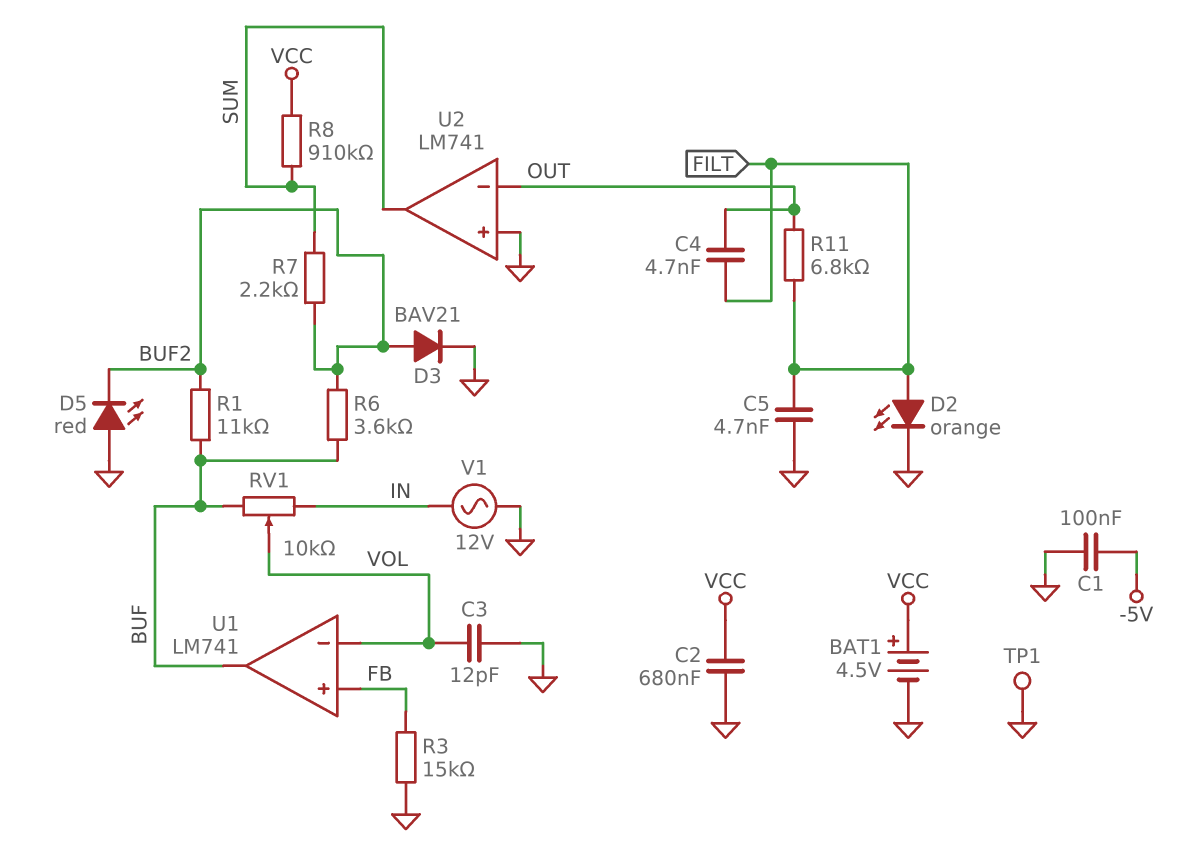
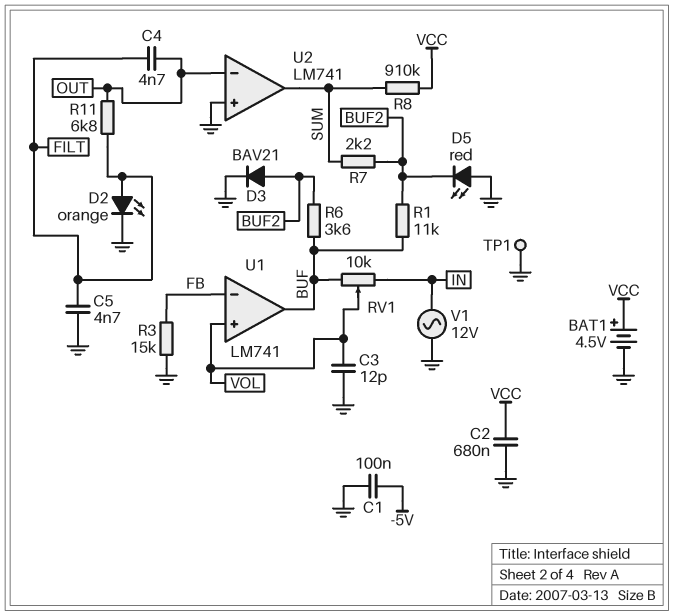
U1 pin in+: FB -> VOL
U1 pin in-: VOL -> FB

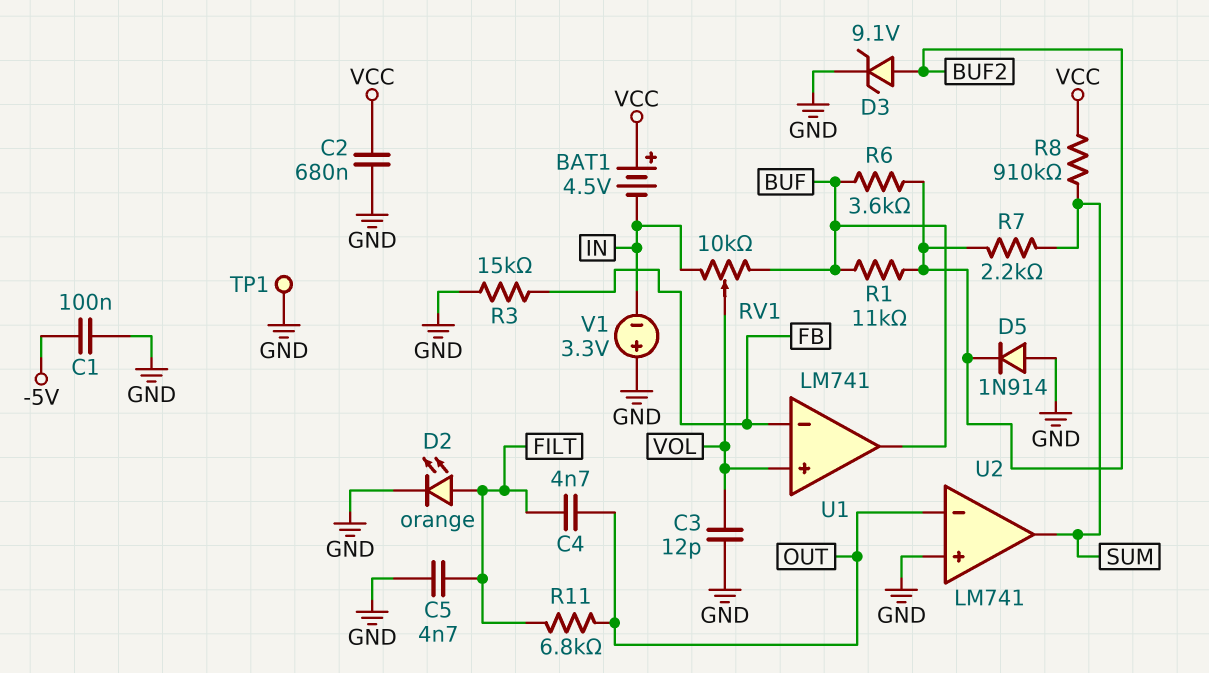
BAT1: 4.5V (plus VCC, minus GND) -> 4.5V (plus VCC, minus IN)
D3: diode BAV21 (A BUF2, K GND) -> zener 9.1V (A BUF2, K GND)
D5: LED red (A GND, K BUF2) -> diode 1N914 (A GND, K BUF2)
V1: AC 12V (GND, IN) -> 3.3V (plus GND, minus IN)

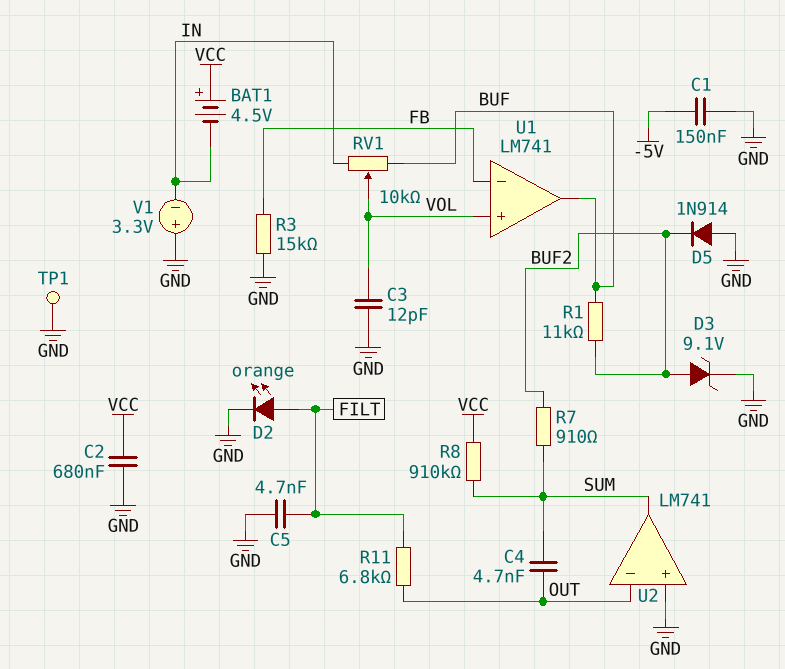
C1: 100nF (-5V, GND) -> 150nF (-5V, GND)
C4: 4.7nF (FILT, OUT) -> 4.7nF (OUT, SUM)
R6: 3.6k (BUF, BUF2) -> none
R7: 2.2k (BUF2, SUM) -> 910 (BUF2, SUM)

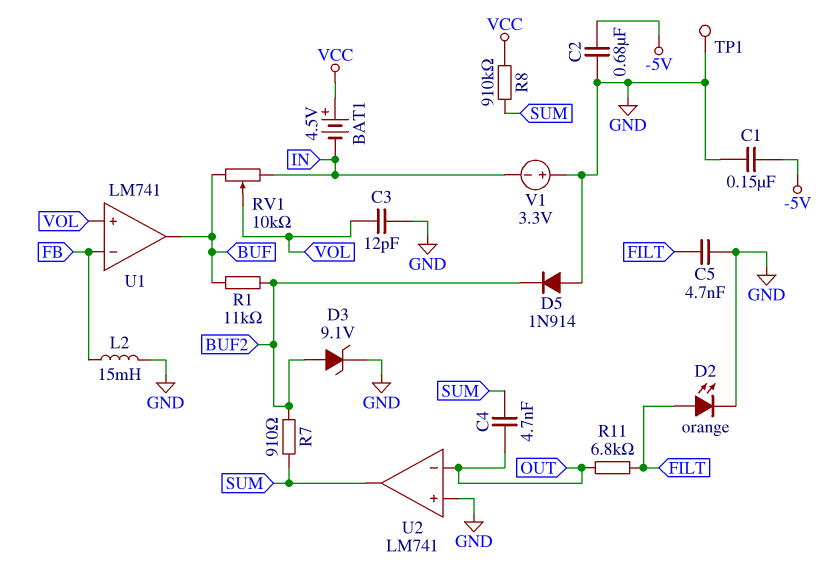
C2: 680nF (GND, VCC) -> 680nF (-5V, GND)
L2: none -> 15mH (FB, GND)
R3: 15k (FB, GND) -> none

